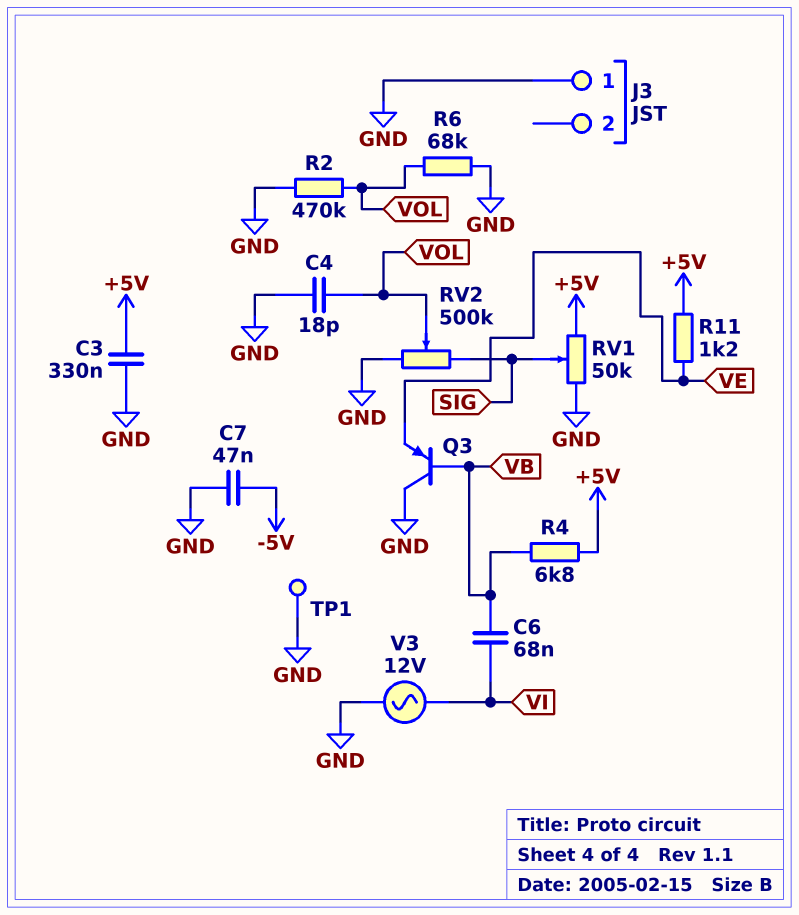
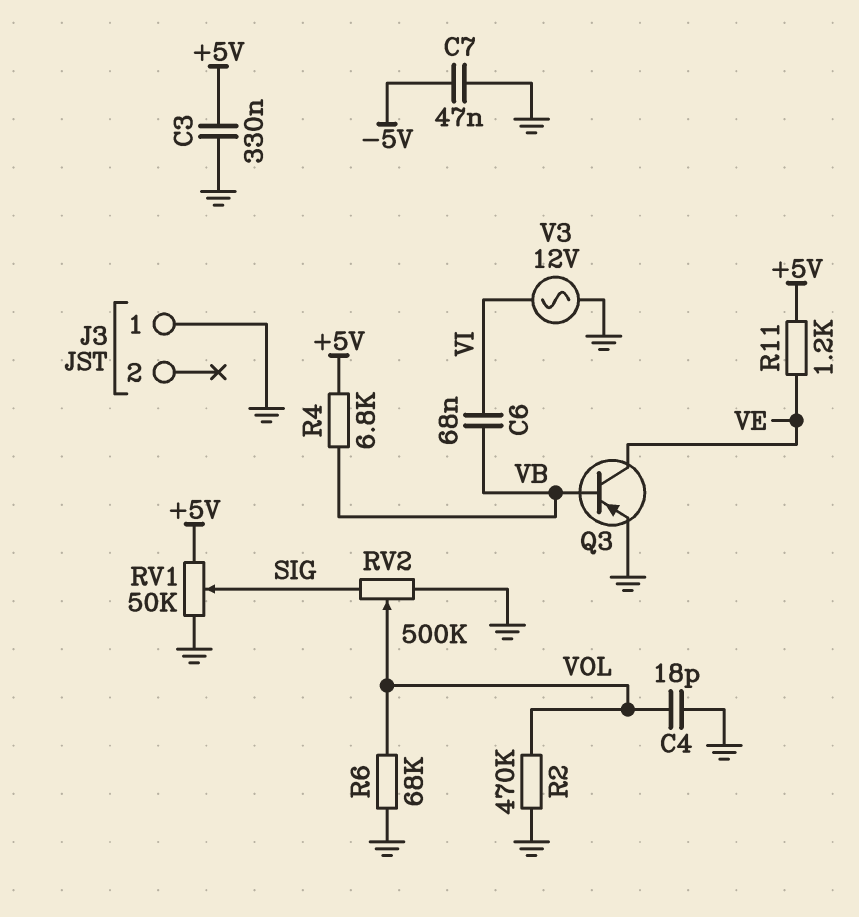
Q3: PNP (B VB, C GND, E VE) -> PNP (B VB, C VE, E GND)
TP1: test point (GND) -> none

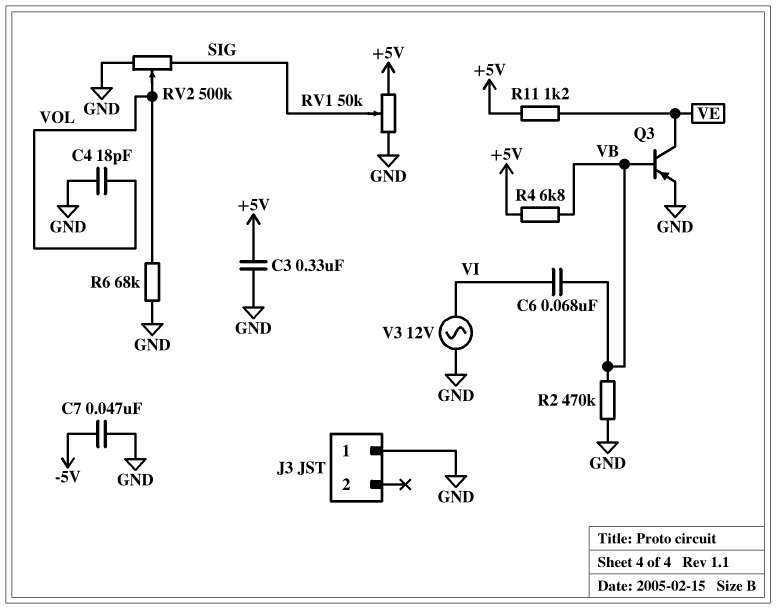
R2: 470k (GND, VOL) -> 470k (GND, VB)

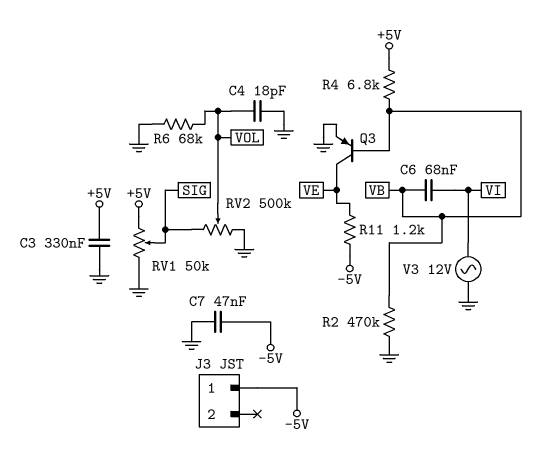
J3 pin 1: GND -> -5V
R11: 1.2k (+5V, VE) -> 1.2k (-5V, VE)

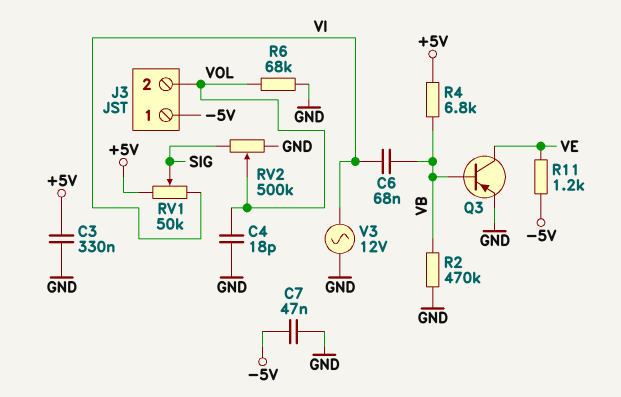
J3 pin 2: none -> VOL
RV1: 50k (+5V, GND, wiper SIG) -> 50k (+5V, VI, wiper SIG)

